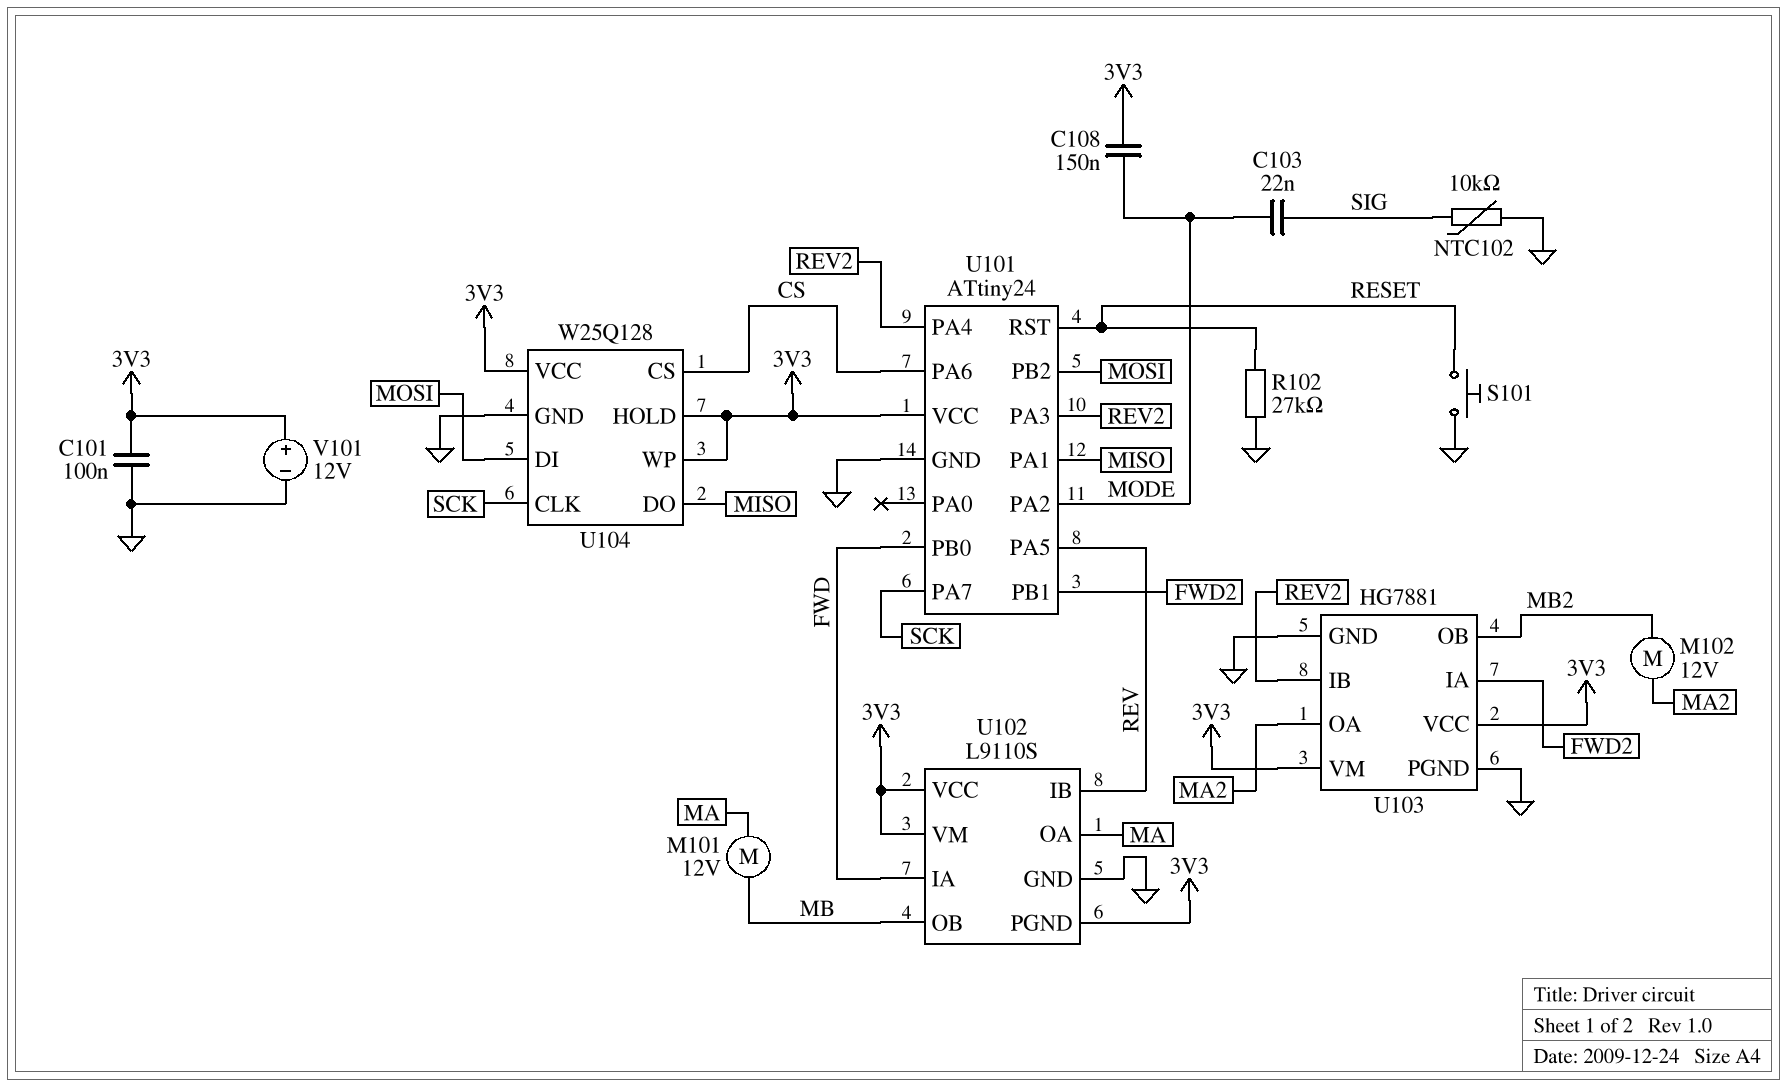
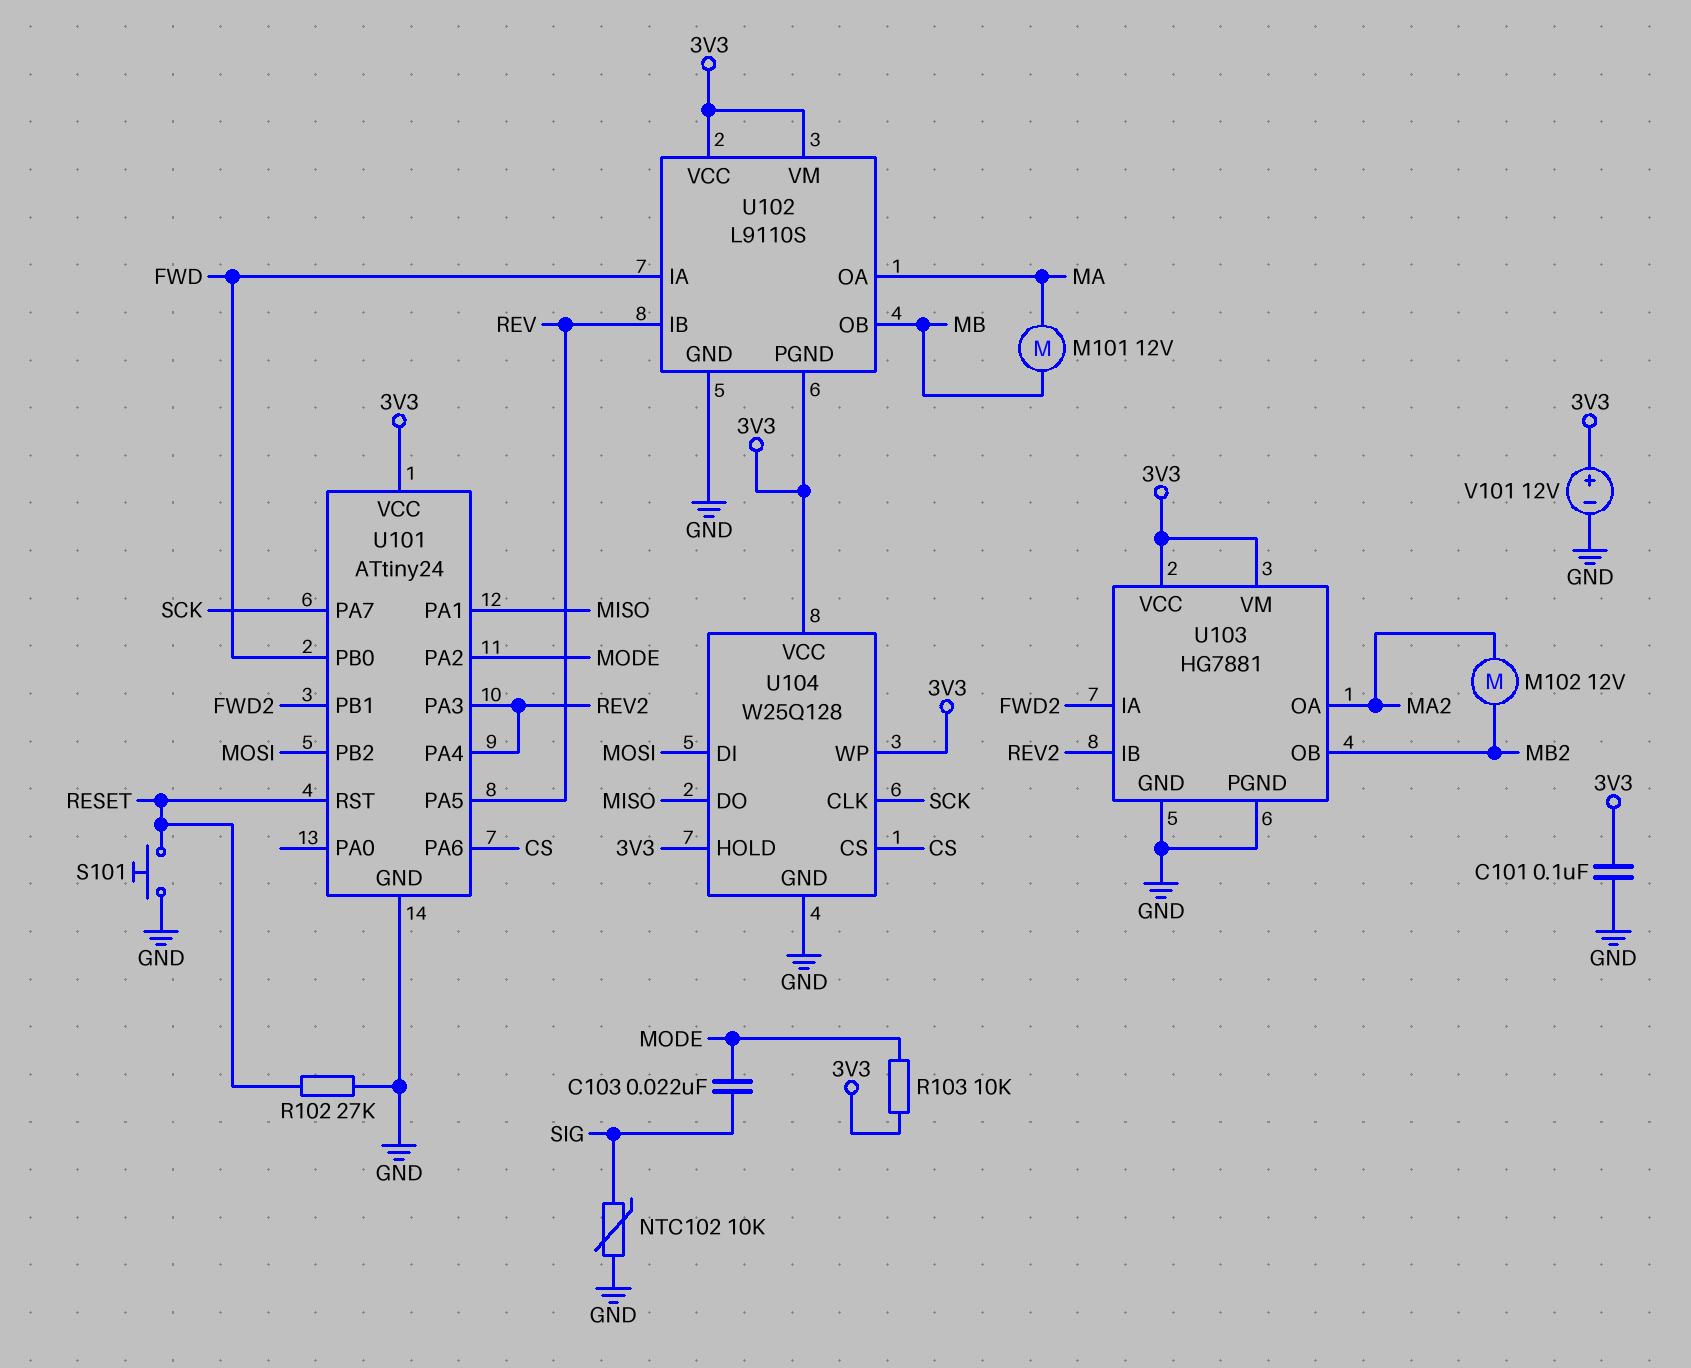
C108: 150nF (3V3, MODE) -> none
R103: none -> 10k (3V3, MODE)

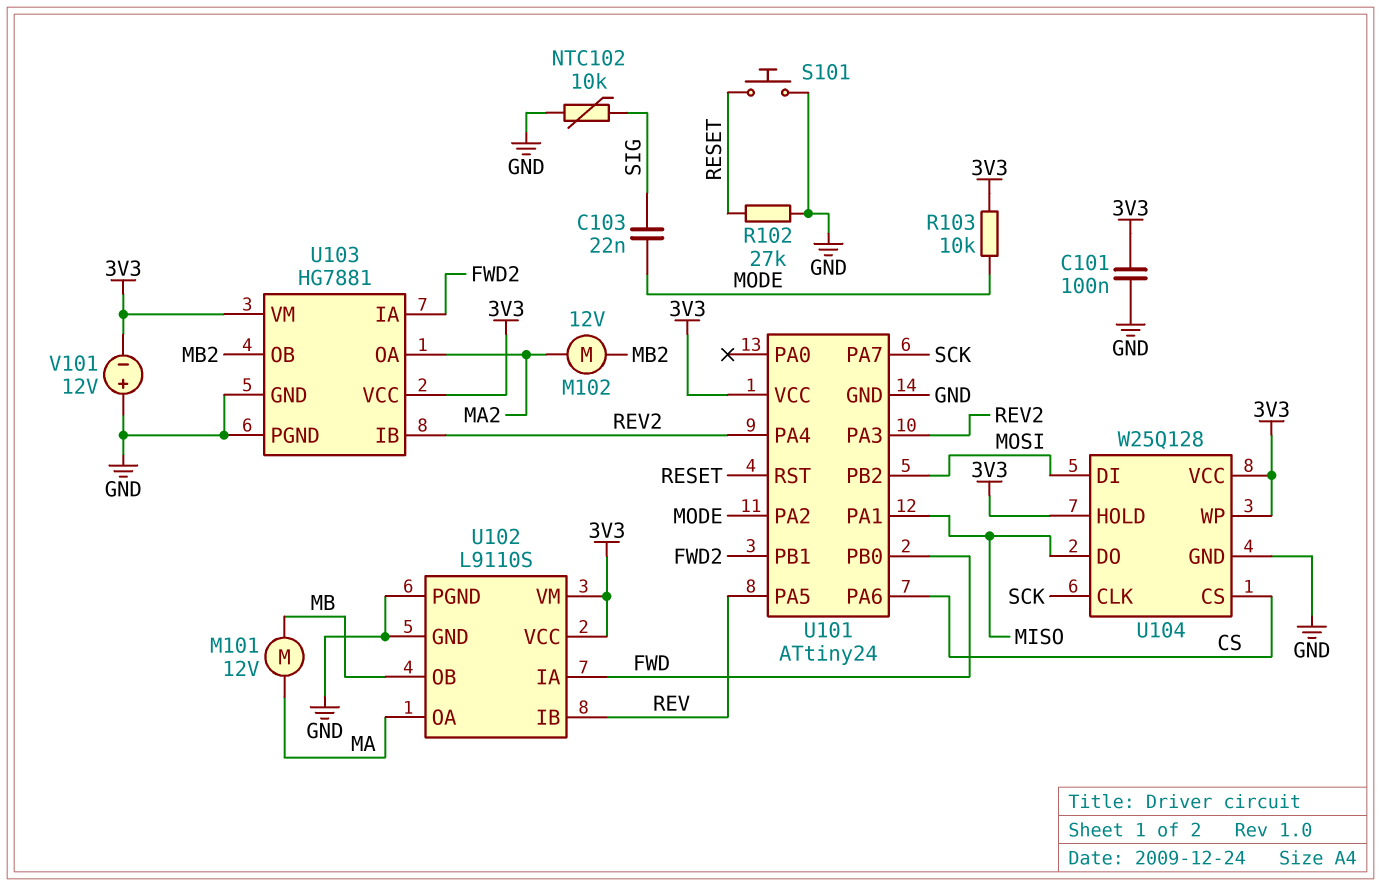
U102 pin PGND: 3V3 -> GND
V101: 12V (plus 3V3, minus GND) -> 12V (plus GND, minus 3V3)

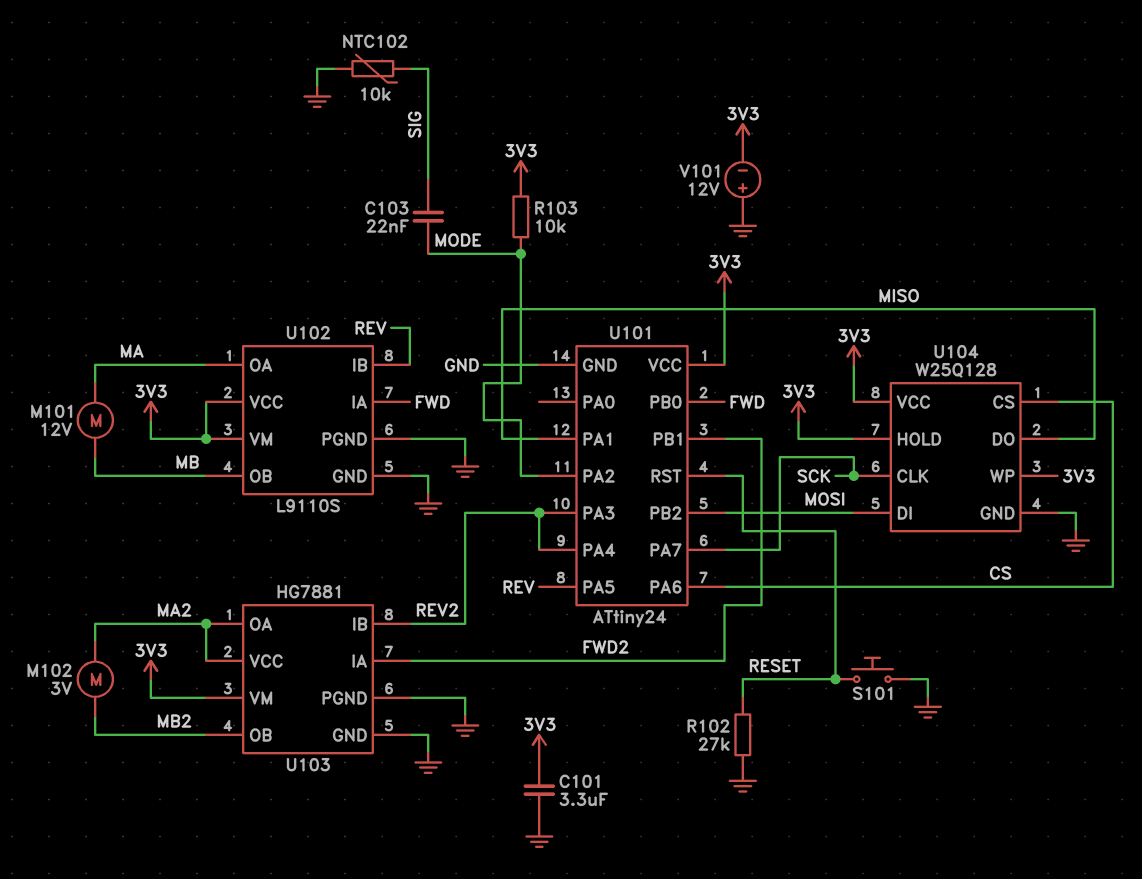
C101: 100nF (3V3, GND) -> 3.3uF (3V3, GND)
M102: motor 12V (MA2, MB2) -> motor 3V (MA2, MB2)
U103 pin VCC: 3V3 -> MA2

